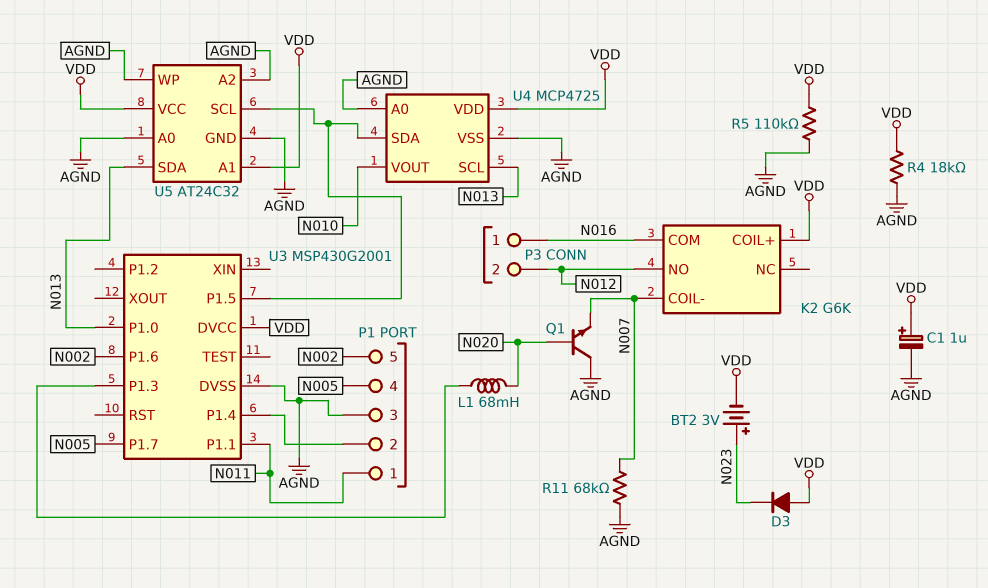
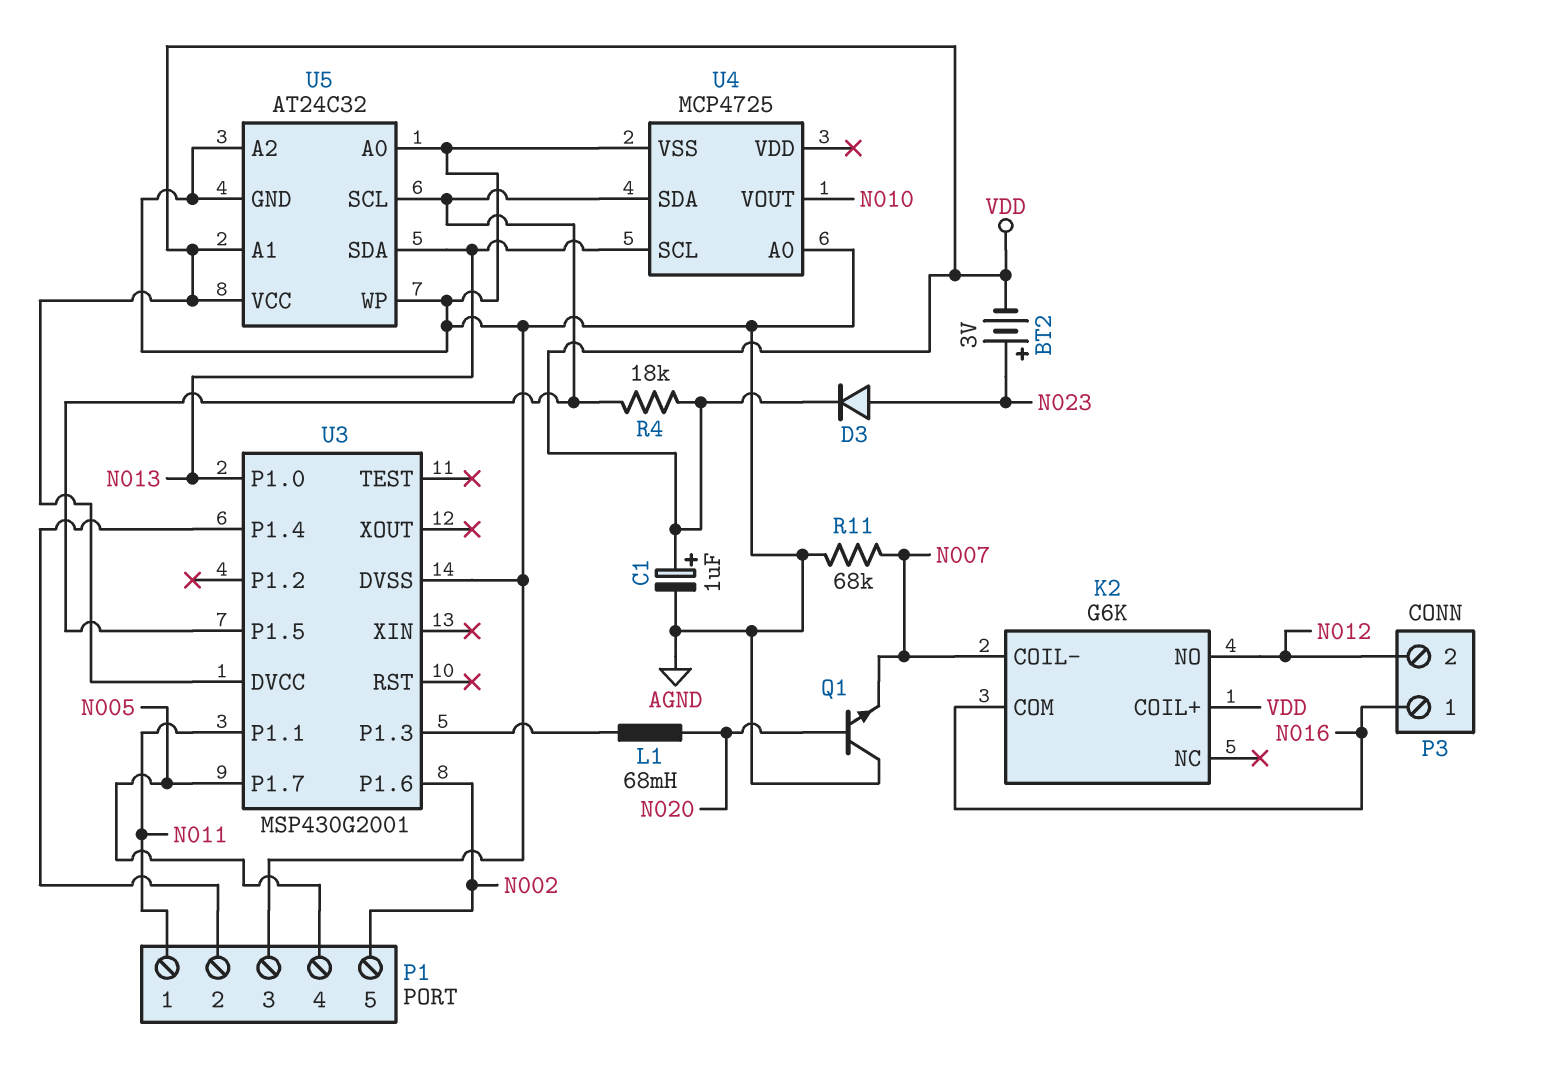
D3: diode (A VDD, K N023) -> diode (A N023, K VDD)
R4: 18k (AGND, VDD) -> 18k (U3/P1.5, VDD)
R5: 110k (AGND, VDD) -> none
U4 pin VDD: VDD -> none

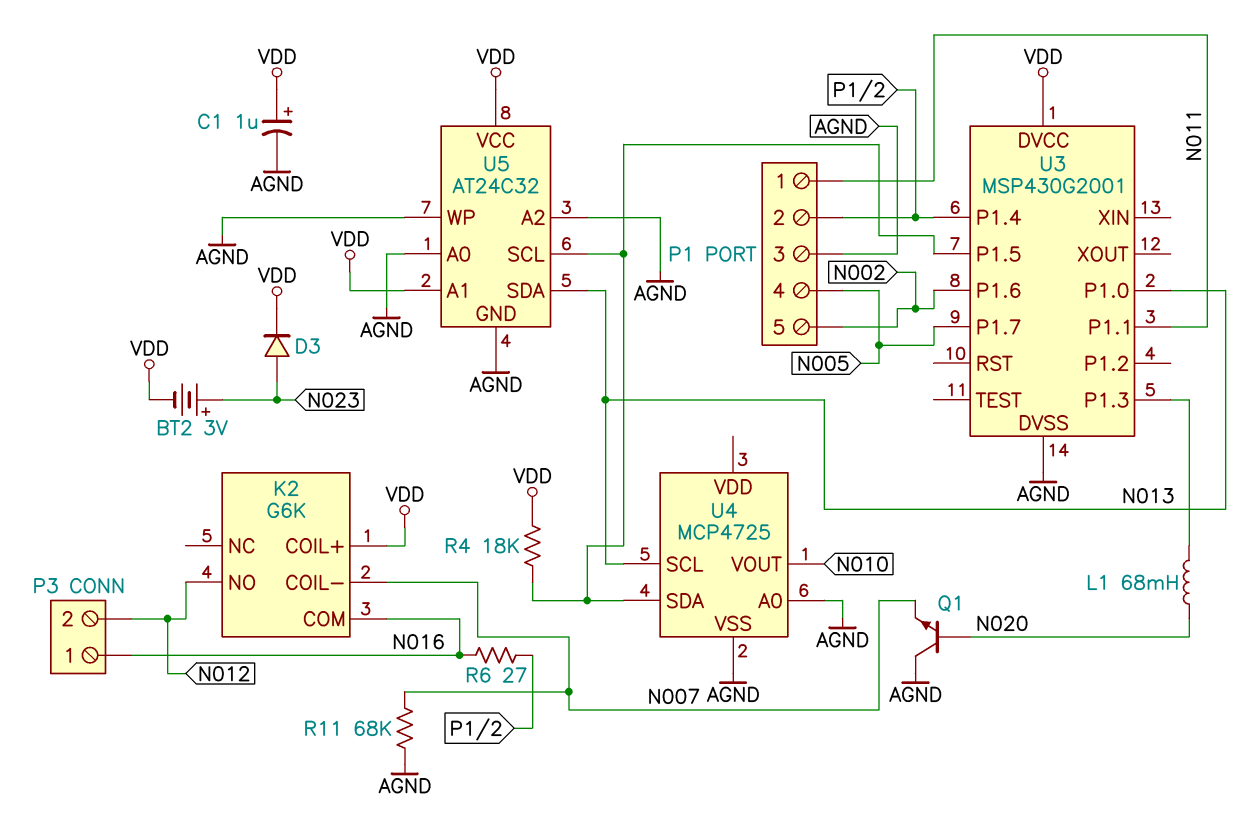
R6: none -> 27 (N016, P1/2)

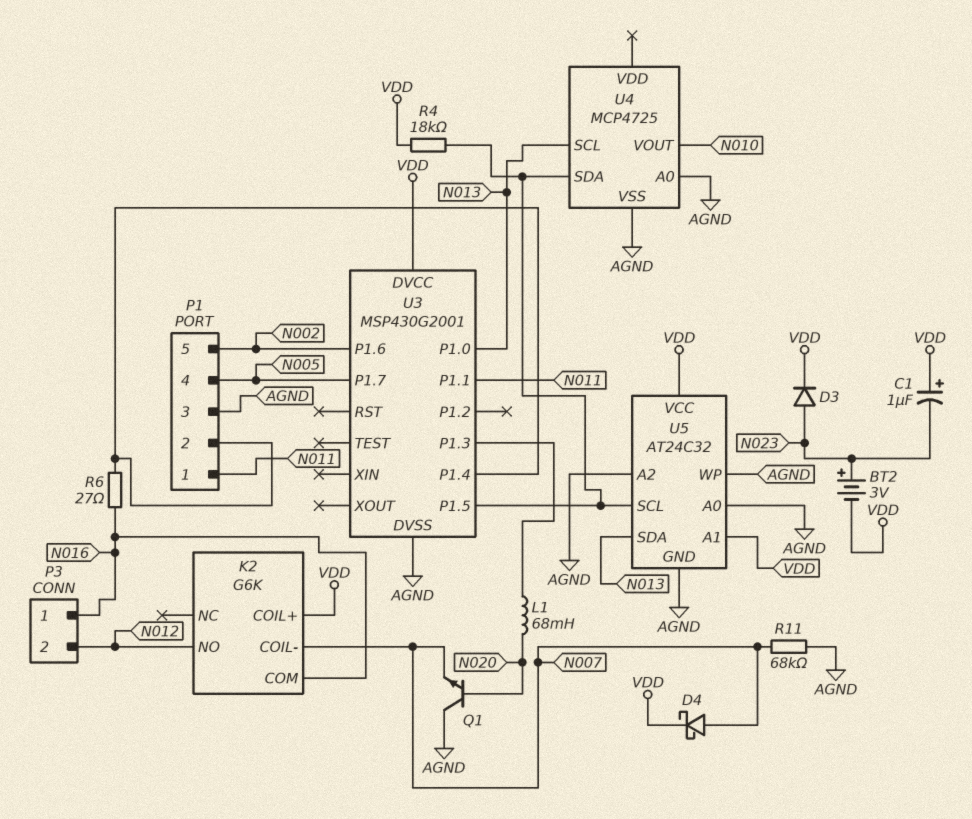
C1: 1uF (plus VDD, minus AGND) -> 1uF (plus VDD, minus N023)
D4: none -> schottky (A N007, K VDD)

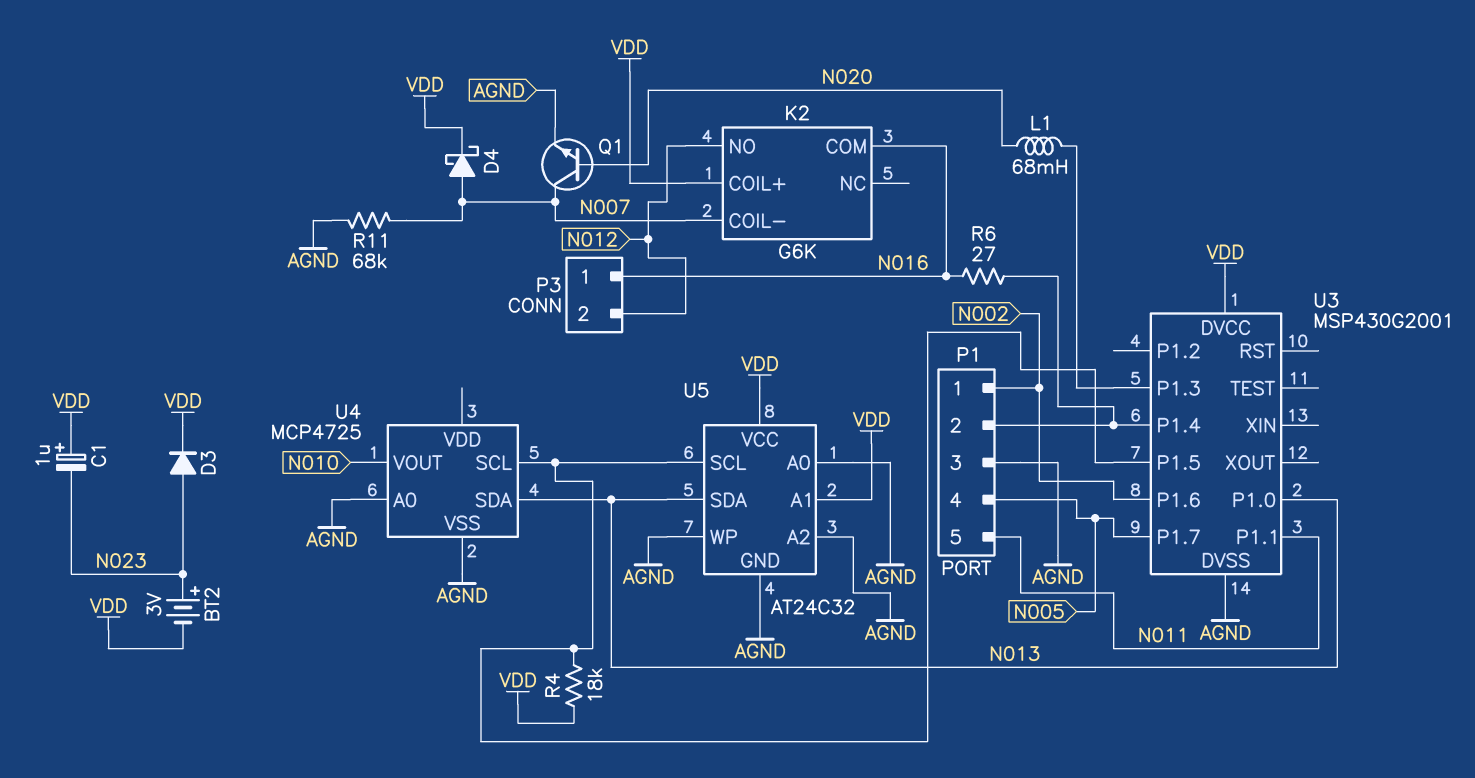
P1 pin 1: N011 -> N002
P1 pin 5: N002 -> N011
Q1: NPN (B N020, C AGND, E N007) -> NPN (B N020, C N007, E AGND)
U4 pin SCL: N013 -> U3/P1.5
U4 pin SDA: U3/P1.5 -> N013

